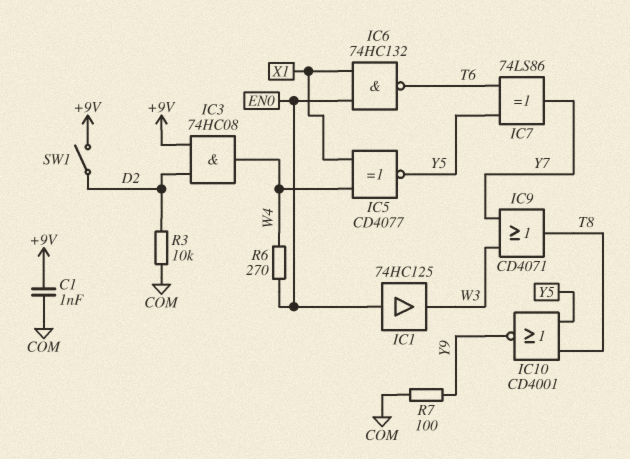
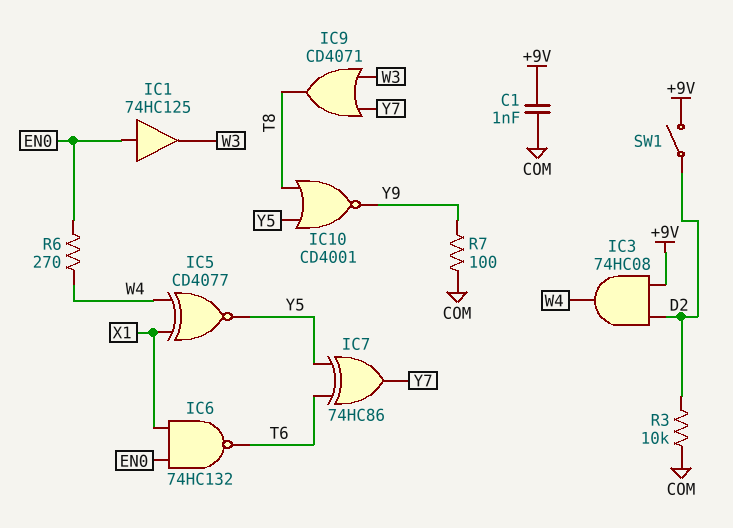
IC7: XOR 74LS86 (in T6, in Y5, out Y7) -> XOR 74HC86 (in T6, in Y5, out Y7)

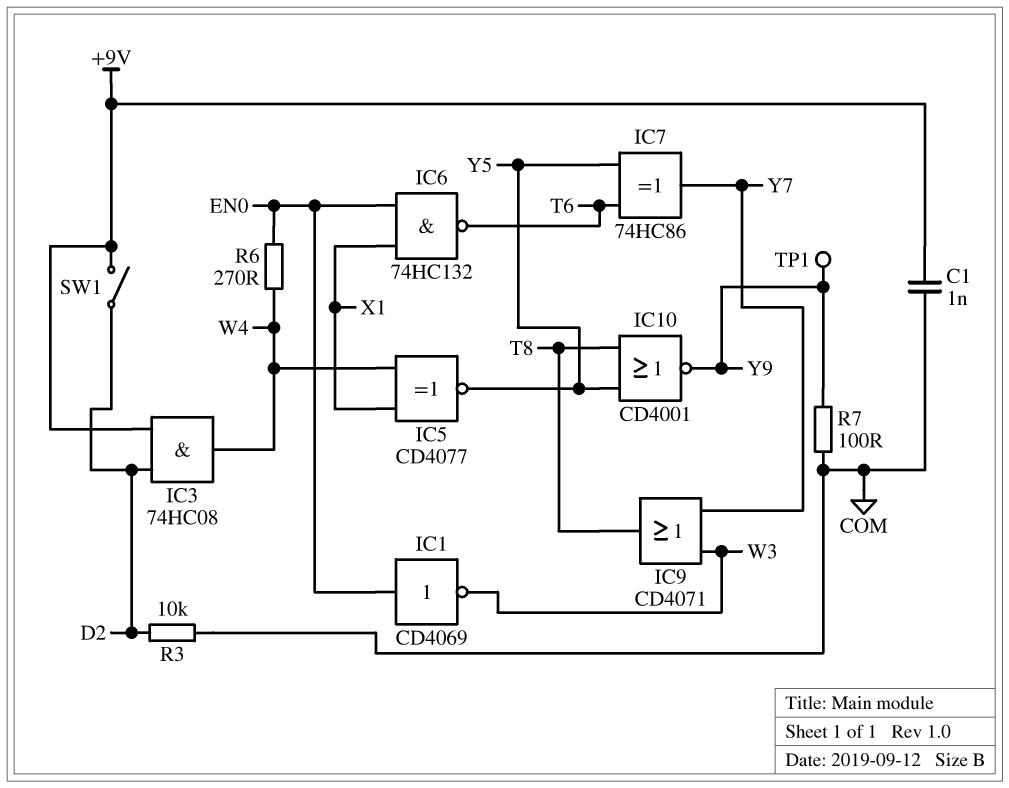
IC1: buffer 74HC125 (in EN0, out W3) -> NOT CD4069 (in EN0, out W3)
TP1: none -> test point (Y9)

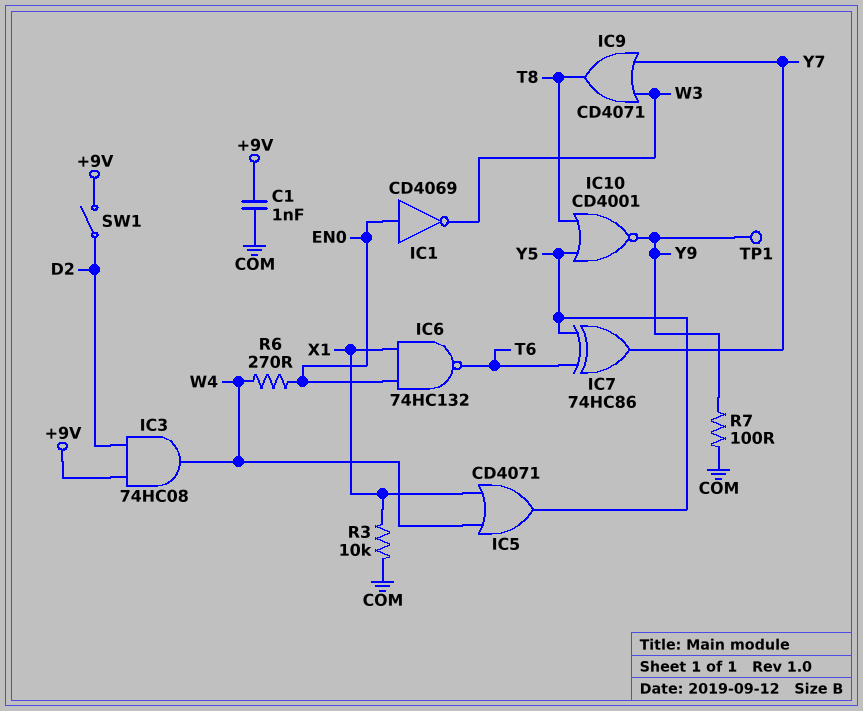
IC5: XNOR CD4077 (in W4, in X1, out Y5) -> OR CD4071 (in W4, in X1, out Y5)
R3: 10k (COM, D2) -> 10k (COM, X1)

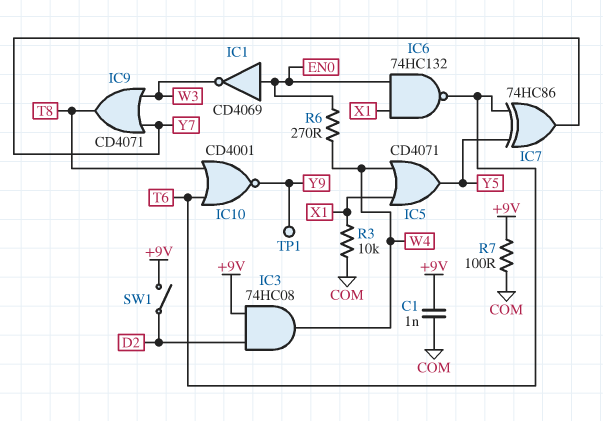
IC10: NOR CD4001 (in T8, in Y5, out Y9) -> NOR CD4001 (in T6, in T8, out Y9)
R7: 100 (COM, Y9) -> 100 (+9V, COM)

